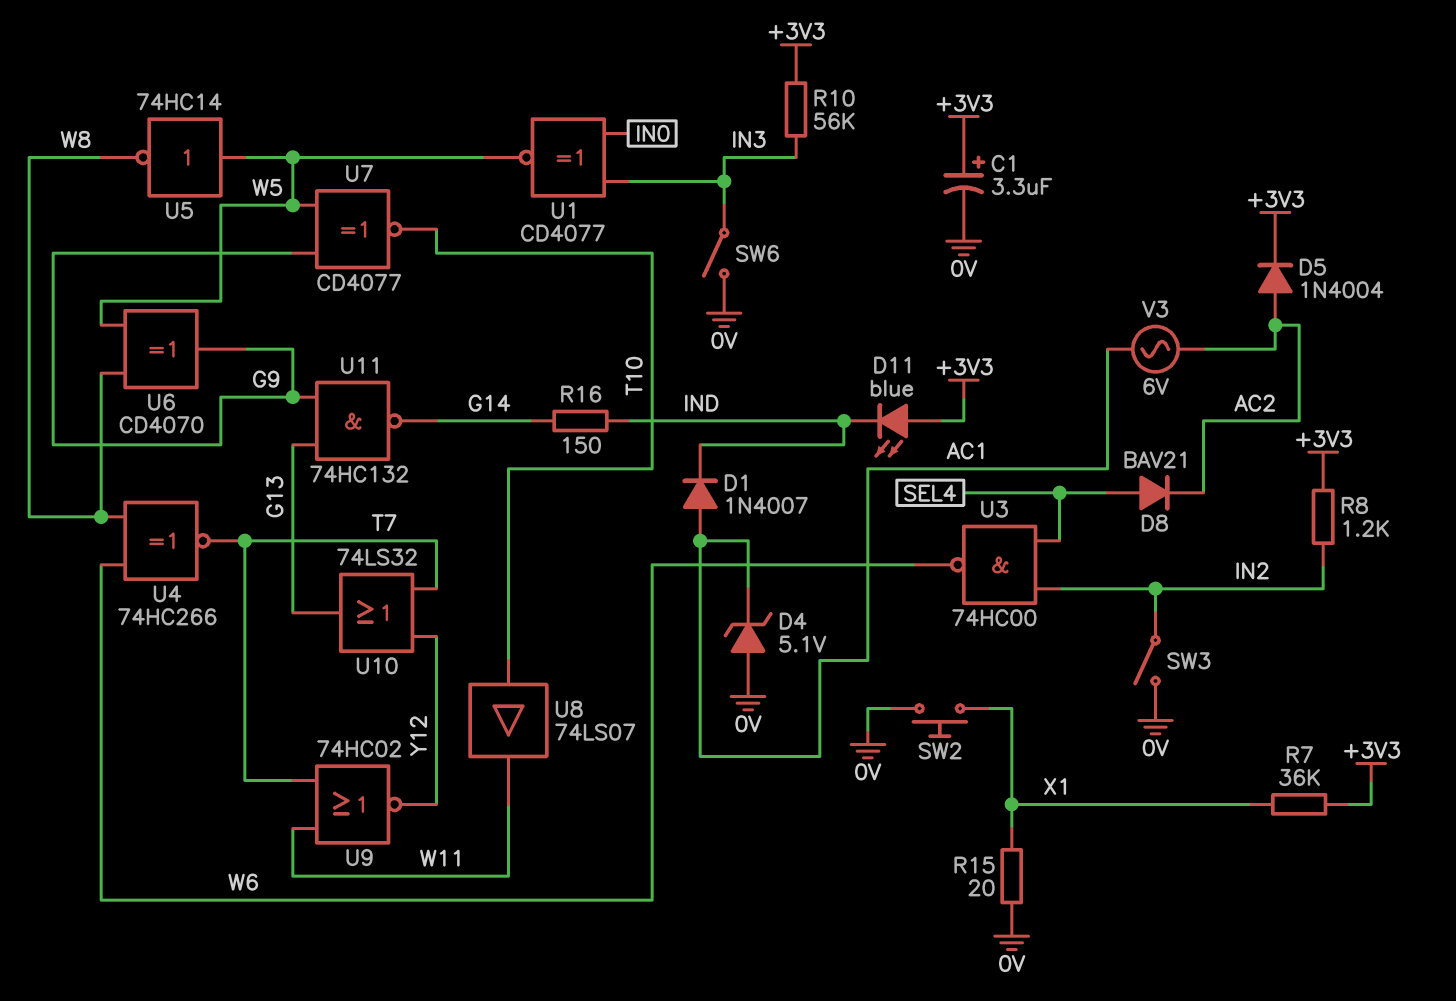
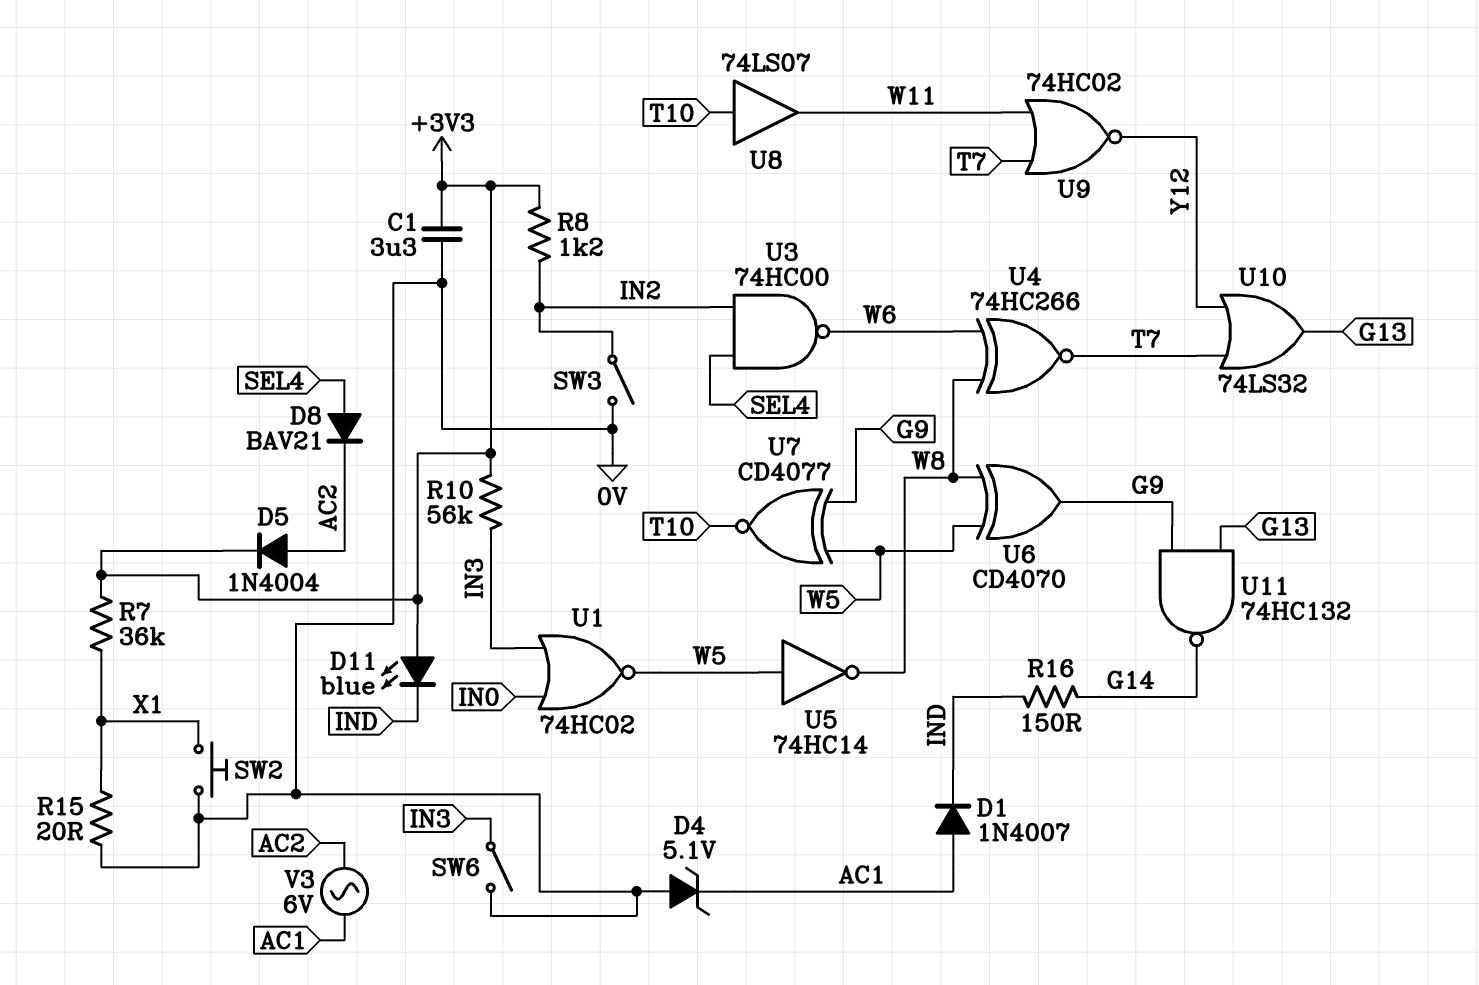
C1: 3.3uF (plus +3V3, minus 0V) -> 3.3uF (+3V3, 0V)
U1: XNOR CD4077 (in IN0, in IN3, out W5) -> NOR 74HC02 (in IN0, in IN3, out W5)

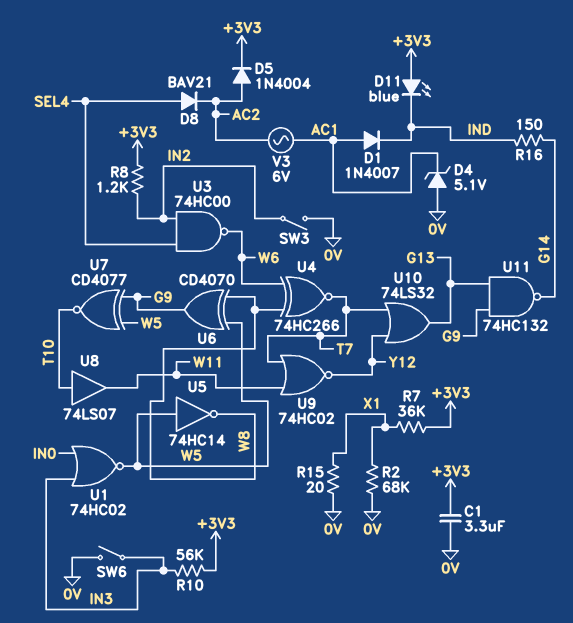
R2: none -> 68k (0V, X1)
SW2: button (0V, X1) -> none

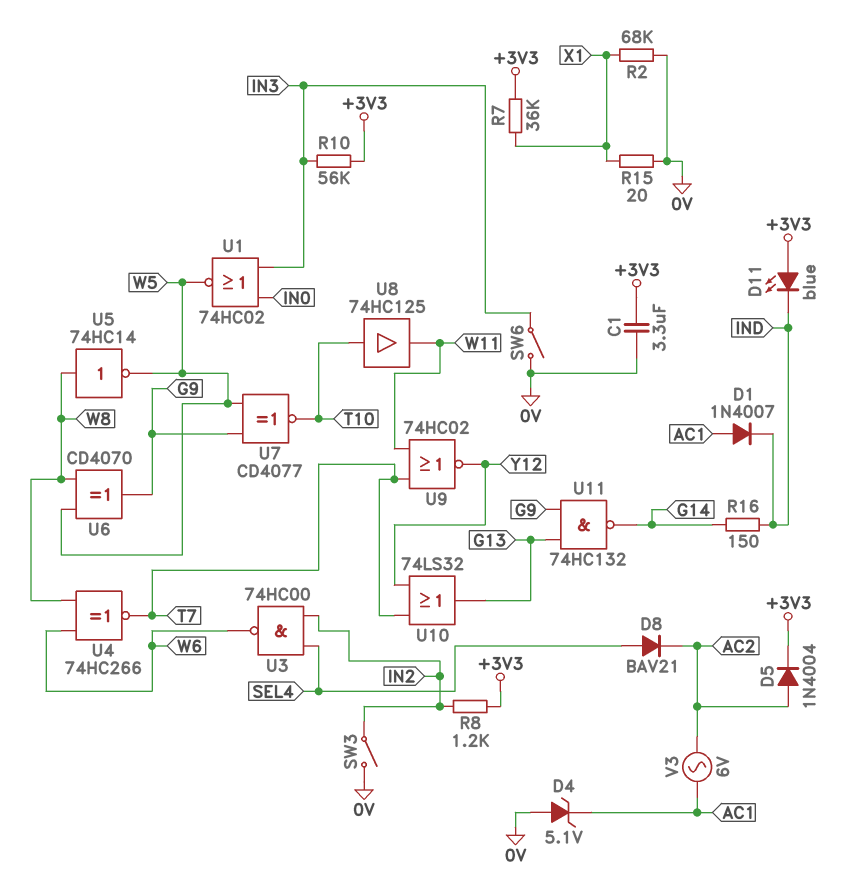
U5: NOT 74HC14 (in W5, out W8) -> NOT 74HC14 (in W8, out W5)
U8: buffer 74LS07 (in T10, out W11) -> buffer 74HC125 (in T10, out W11)

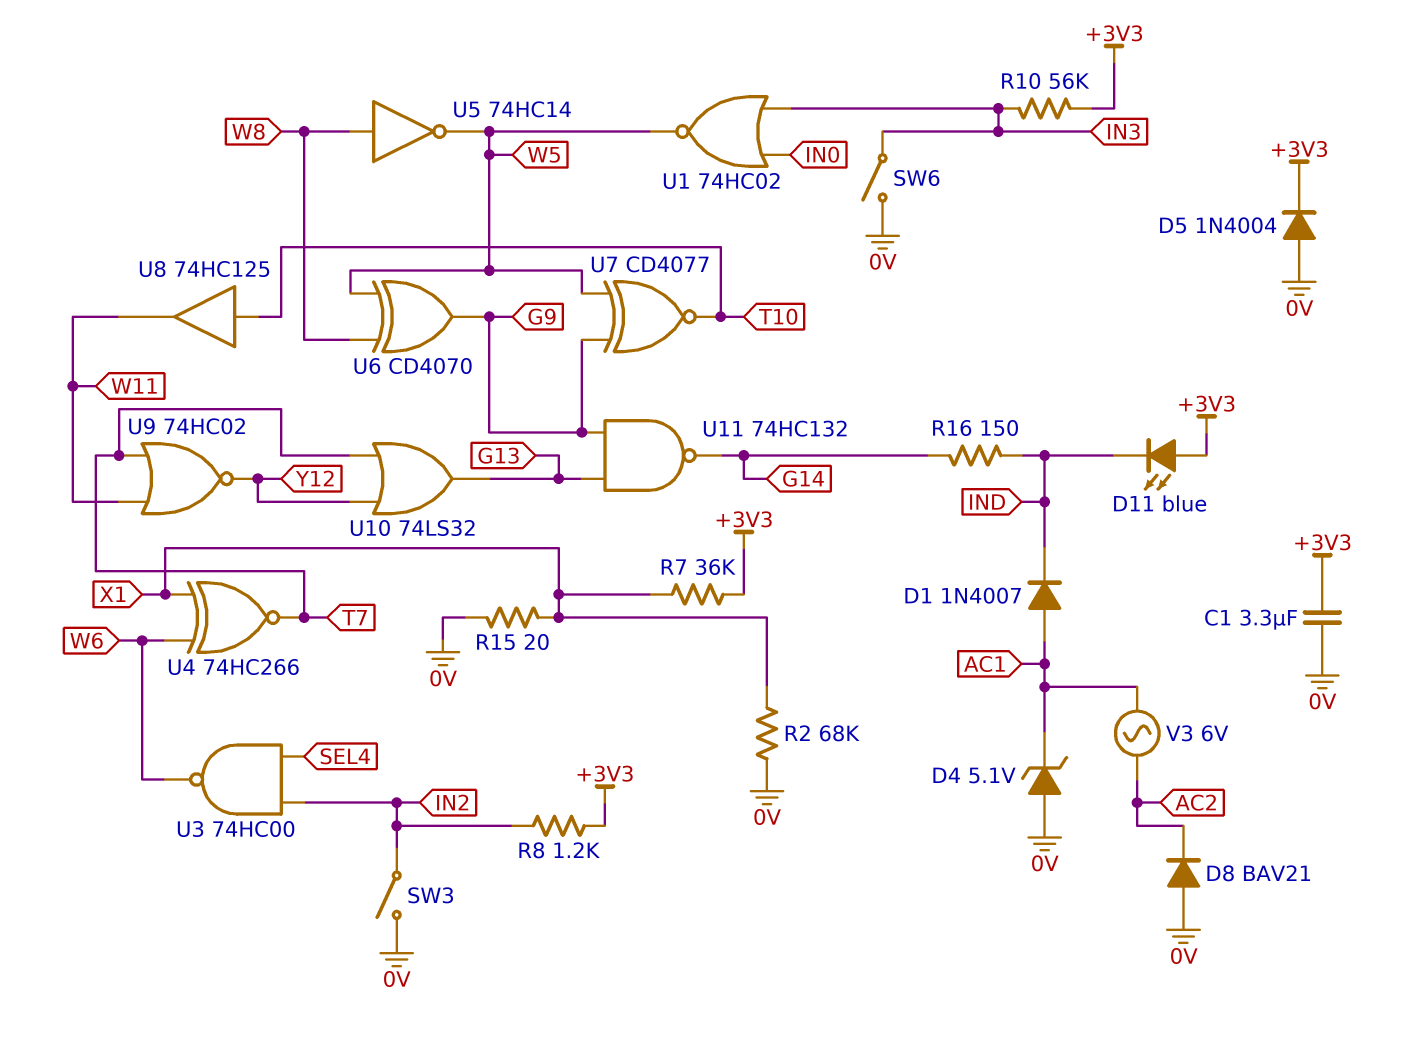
D5: diode 1N4004 (A AC2, K +3V3) -> diode 1N4004 (A 0V, K +3V3)
D8: diode BAV21 (A SEL4, K AC2) -> diode BAV21 (A 0V, K AC2)
U4: XNOR 74HC266 (in W6, in W8, out T7) -> XNOR 74HC266 (in W6, in X1, out T7)

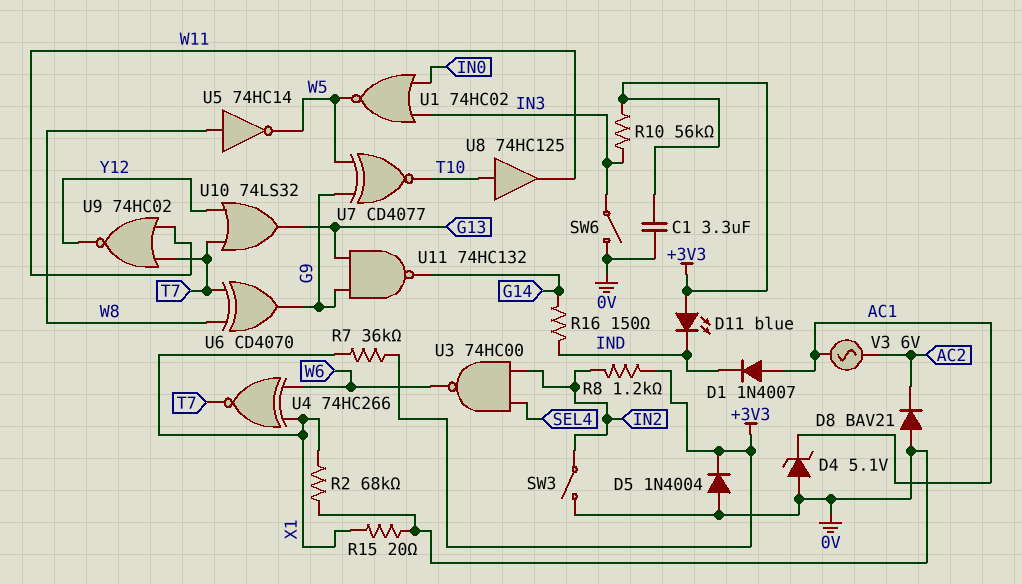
U6: XOR CD4070 (in W5, in W8, out G9) -> XOR CD4070 (in T7, in W8, out G9)

